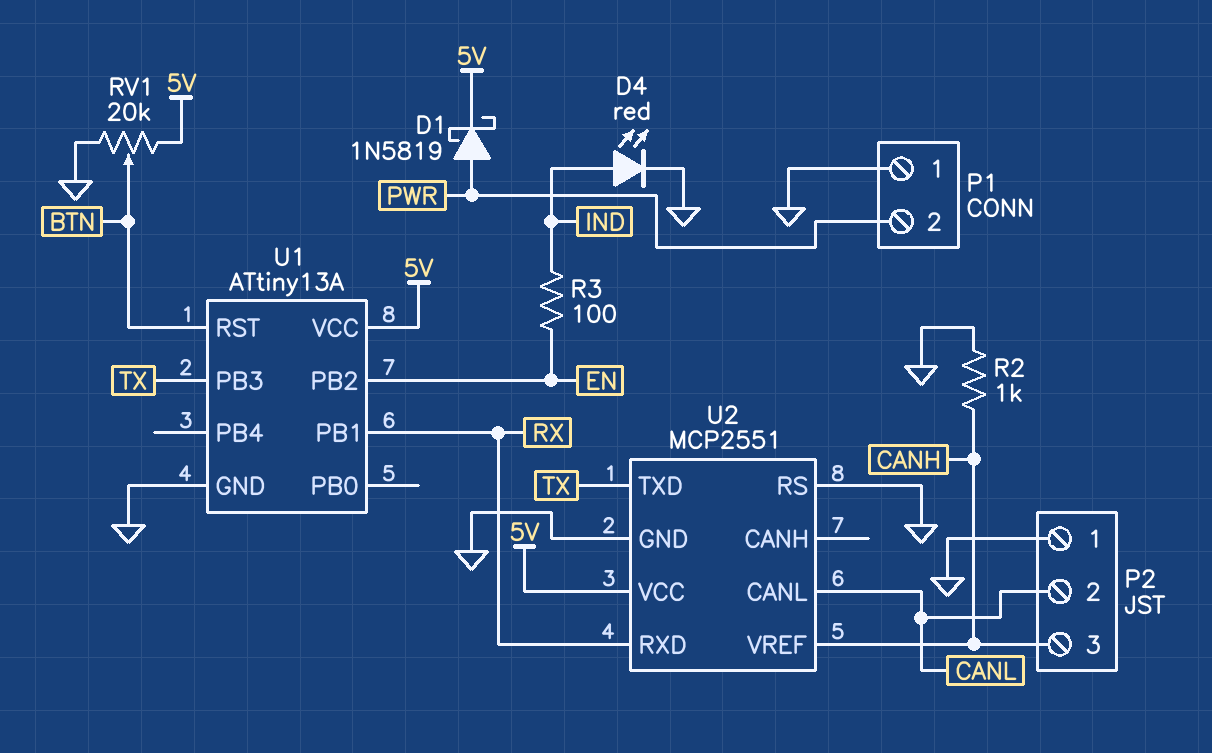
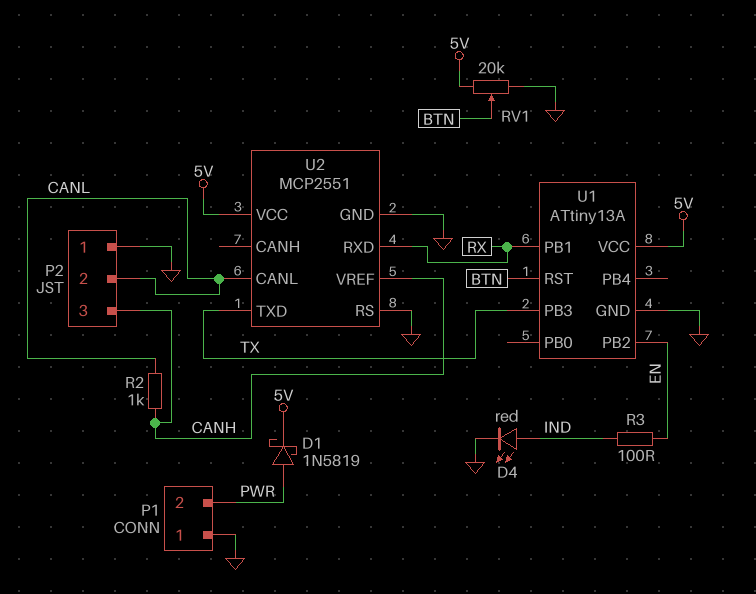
R2: 1k (CANH, GND) -> 1k (CANH, CANL)

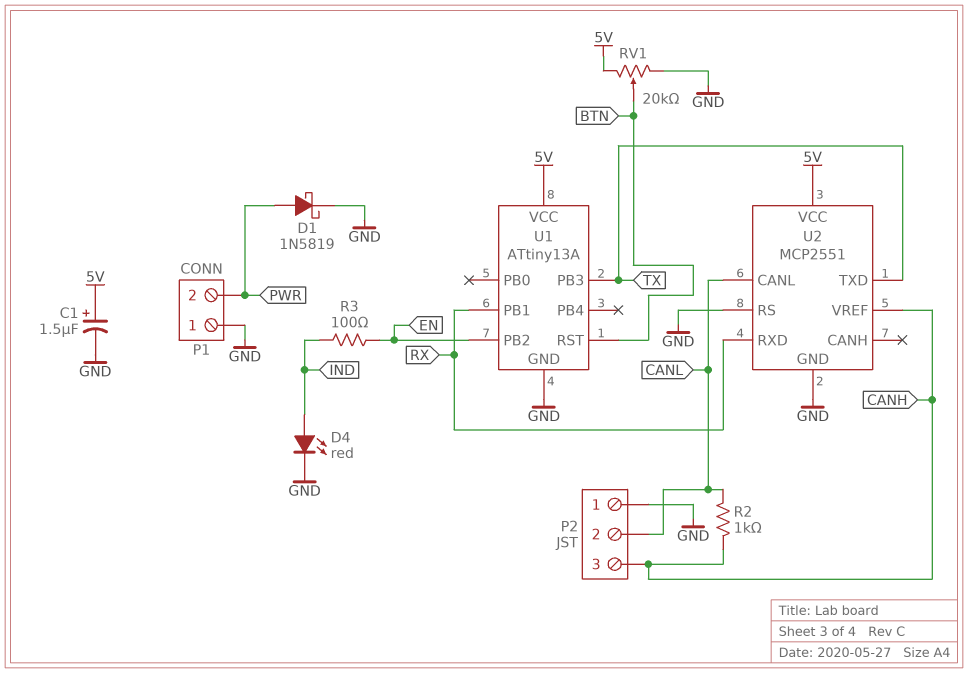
C1: none -> 1.5uF (plus 5V, minus GND)
D1: schottky 1N5819 (A PWR, K 5V) -> schottky 1N5819 (A PWR, K GND)

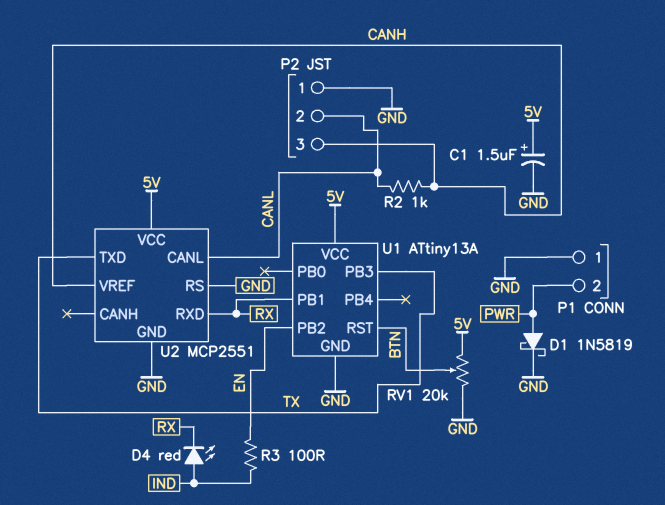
D4: LED red (A IND, K GND) -> LED red (A IND, K RX)

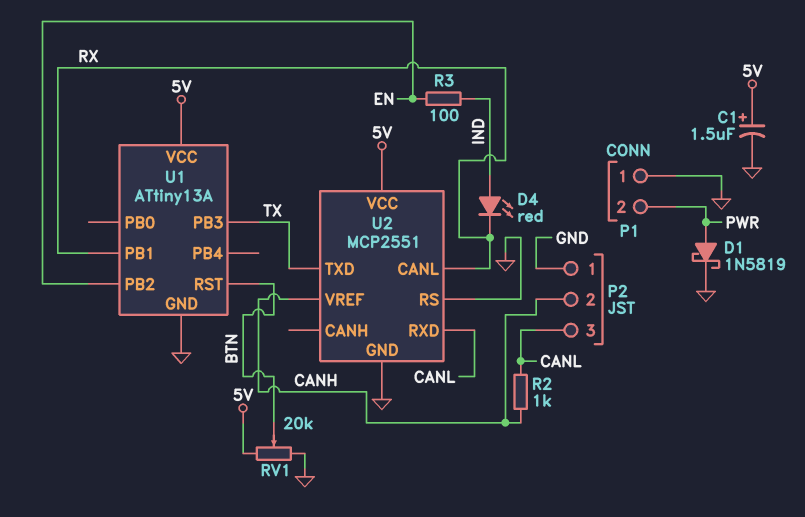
P2 pin 2: CANL -> CANH
P2 pin 3: CANH -> CANL
U2 pin CANL: CANL -> RX
U2 pin RXD: RX -> CANL

